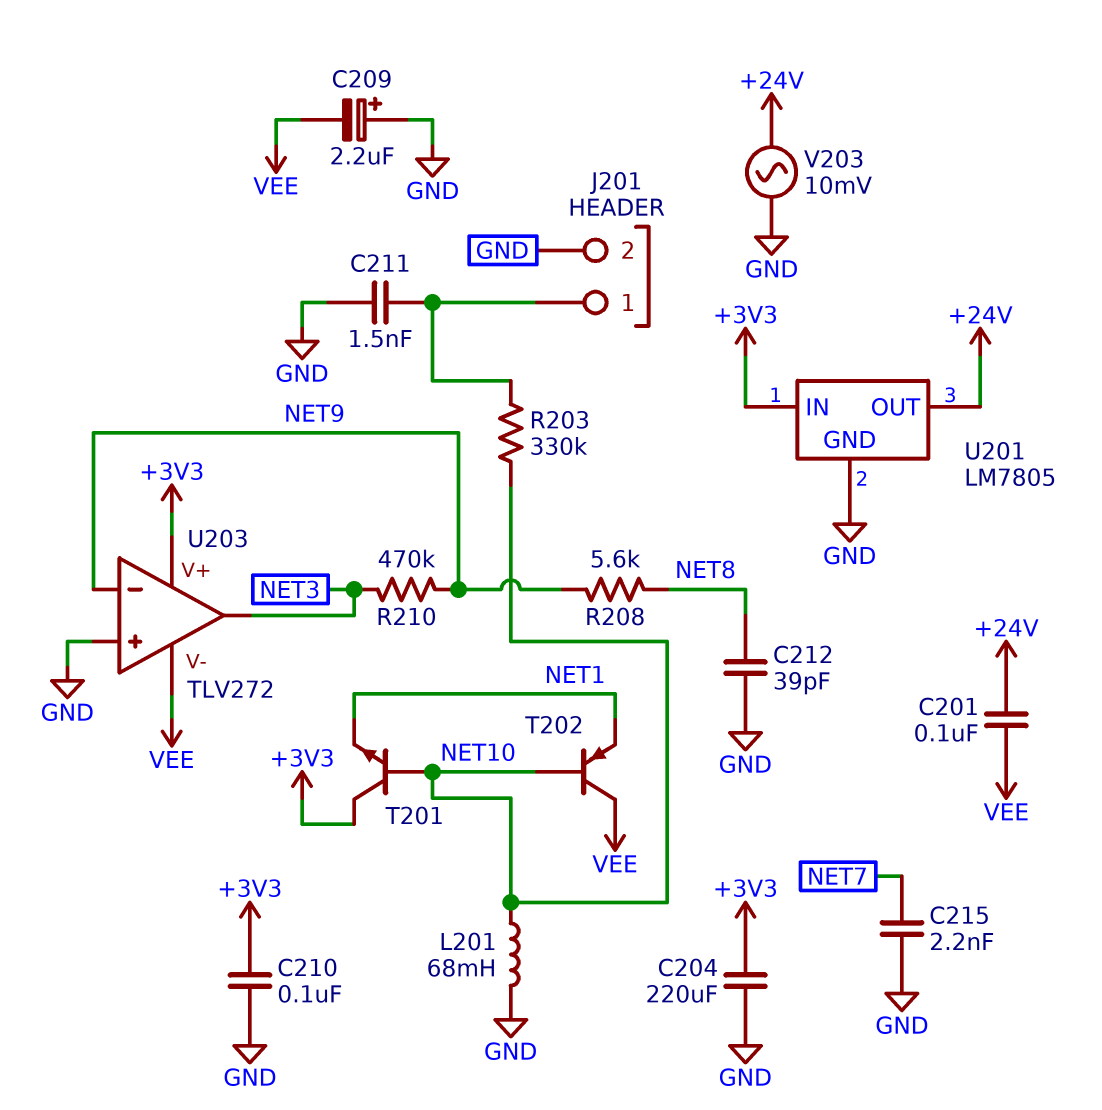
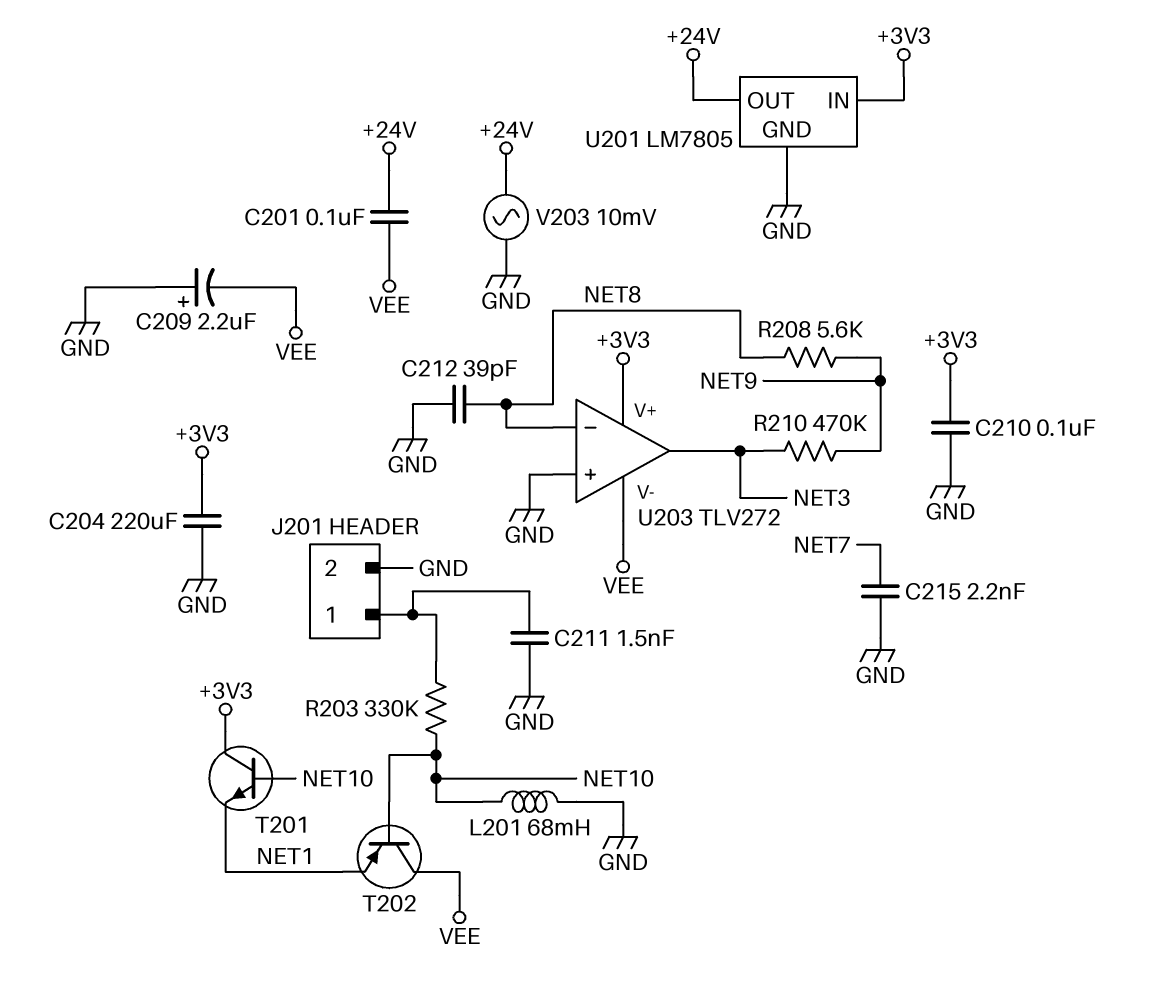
U203 pin in-: NET9 -> NET8

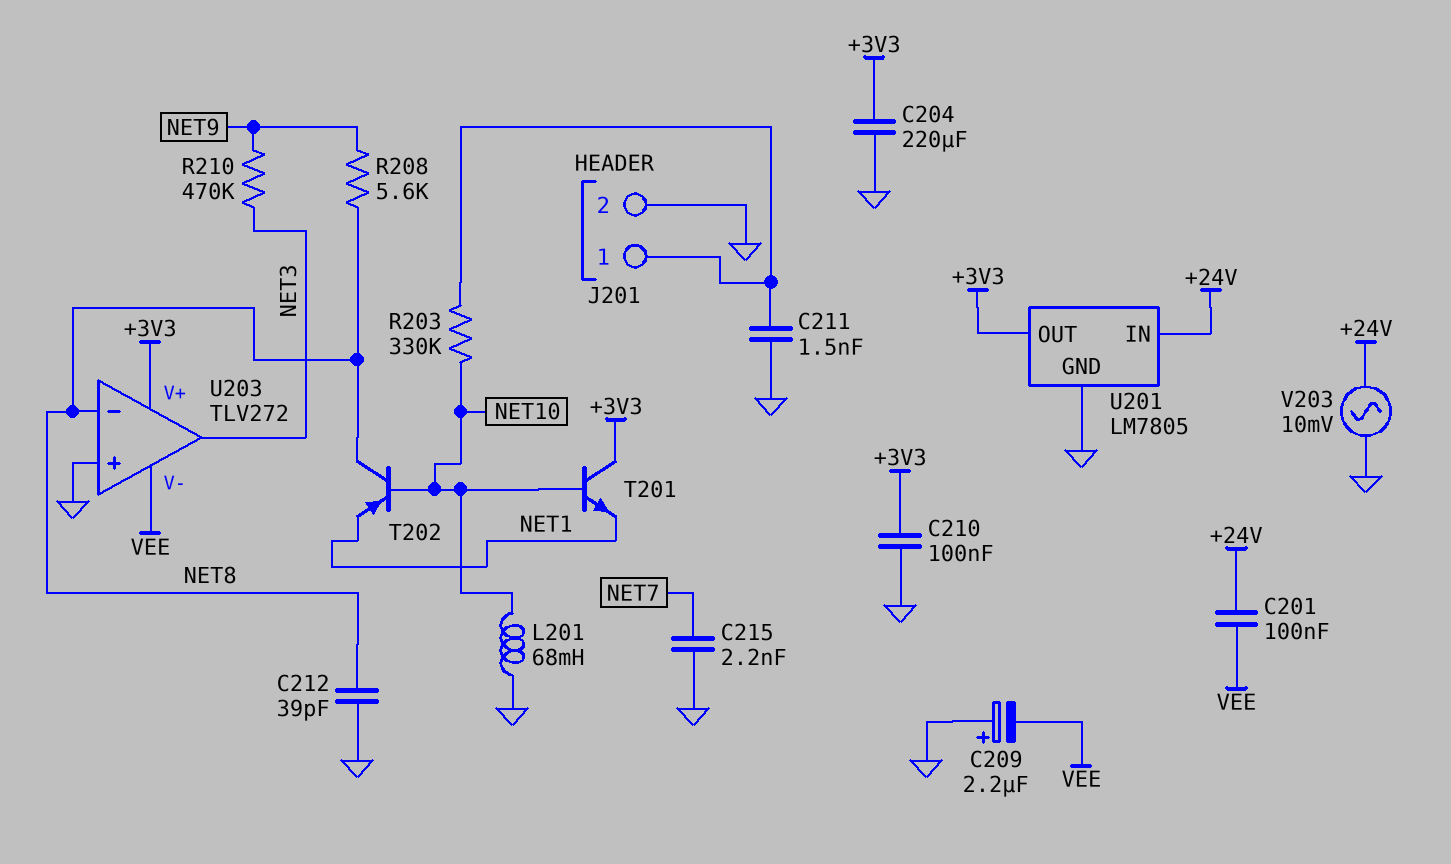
T202: PNP (B NET10, C VEE, E NET1) -> PNP (B NET10, C NET8, E NET1)
U201 pin IN: +3V3 -> +24V
U201 pin OUT: +24V -> +3V3

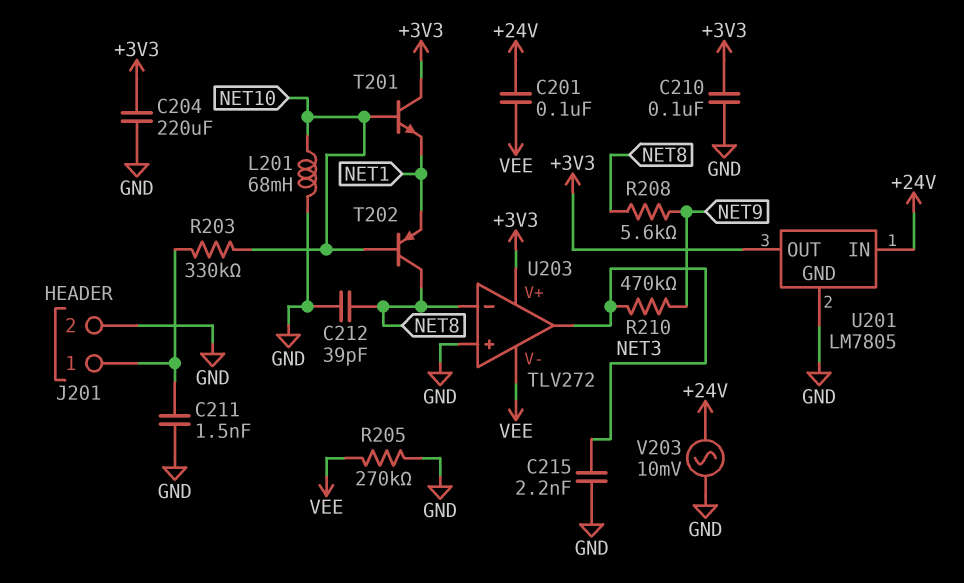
C209: 2.2uF (plus GND, minus VEE) -> none
C215: 2.2nF (GND, NET7) -> 2.2nF (GND, NET3)
R205: none -> 270k (GND, VEE)

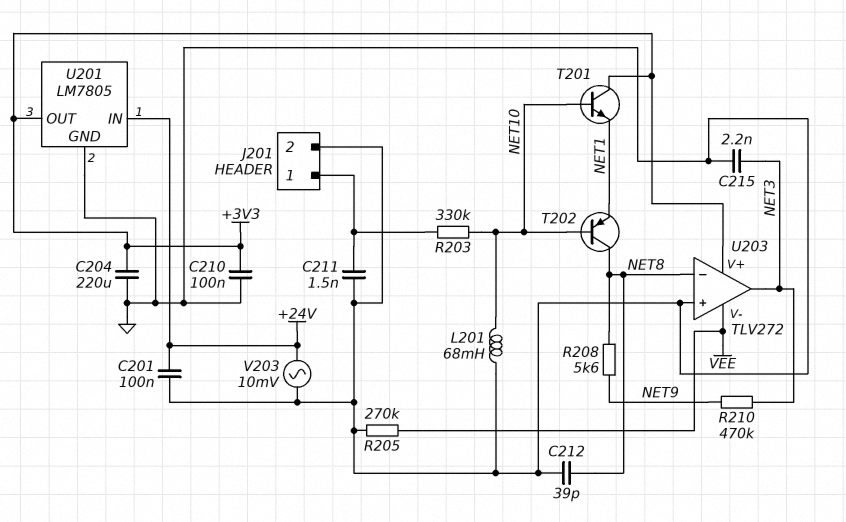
C201: 100nF (+24V, VEE) -> 100nF (+24V, GND)

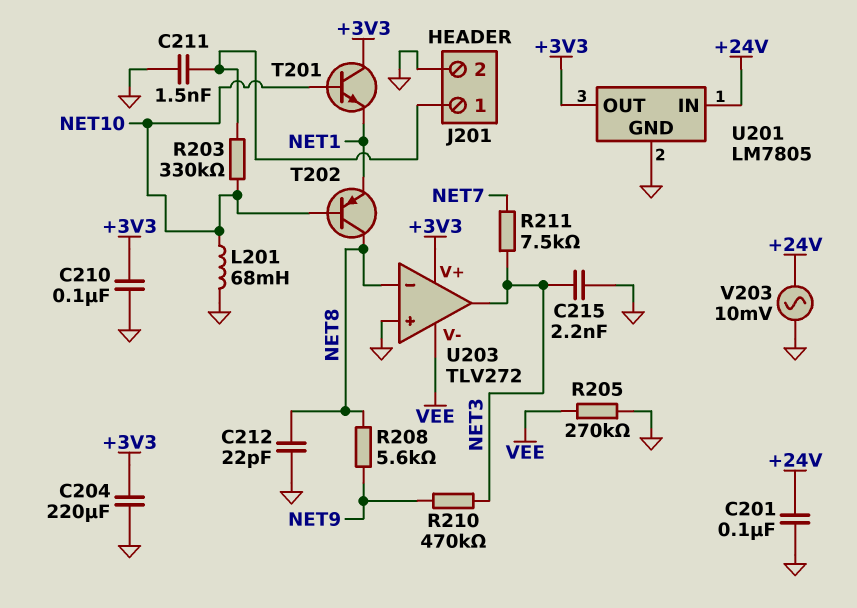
C212: 39pF (GND, NET8) -> 22pF (GND, NET8)
R211: none -> 7.5k (NET3, NET7)

